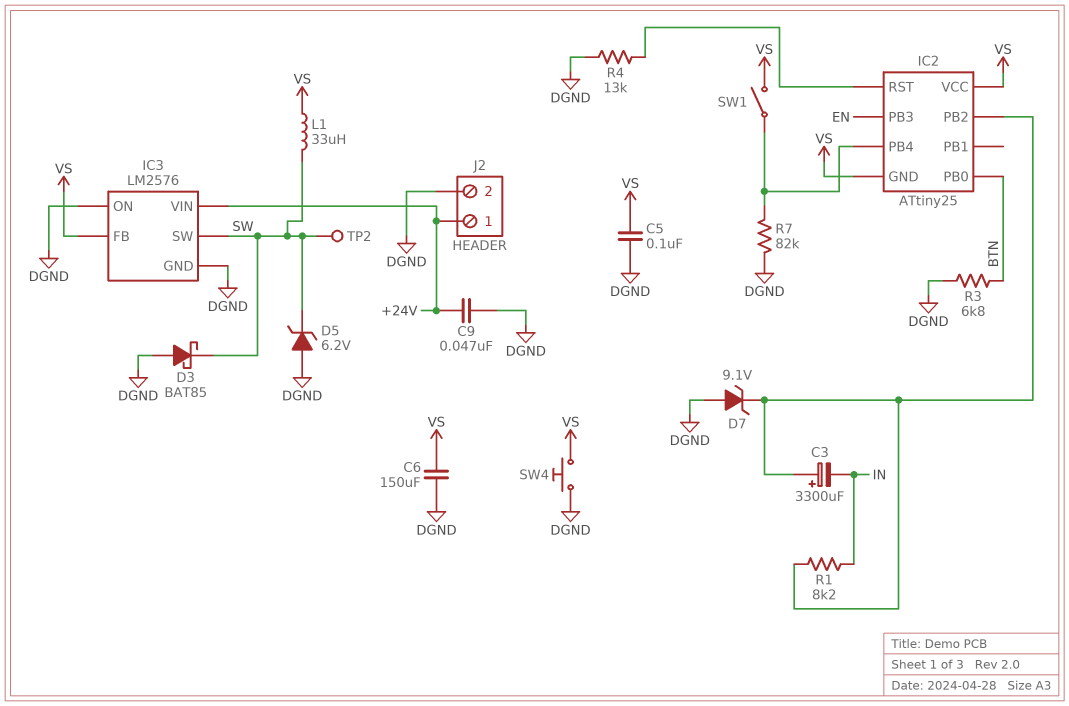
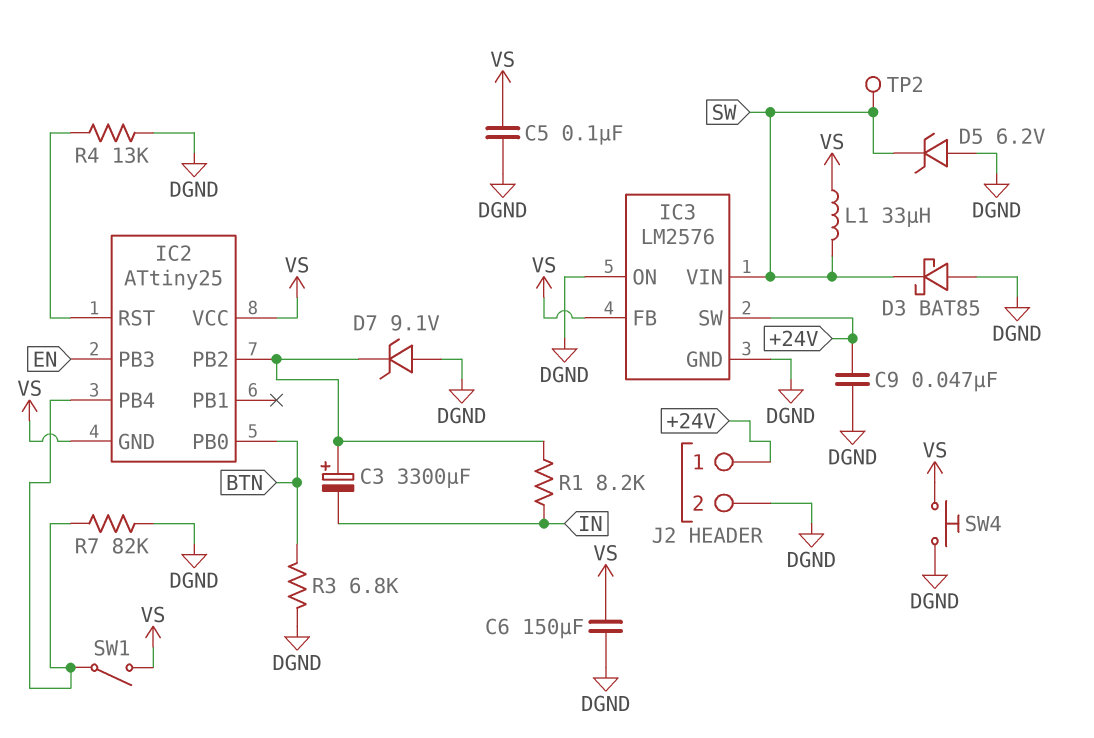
IC3 pin SW: SW -> +24V
IC3 pin VIN: +24V -> SW

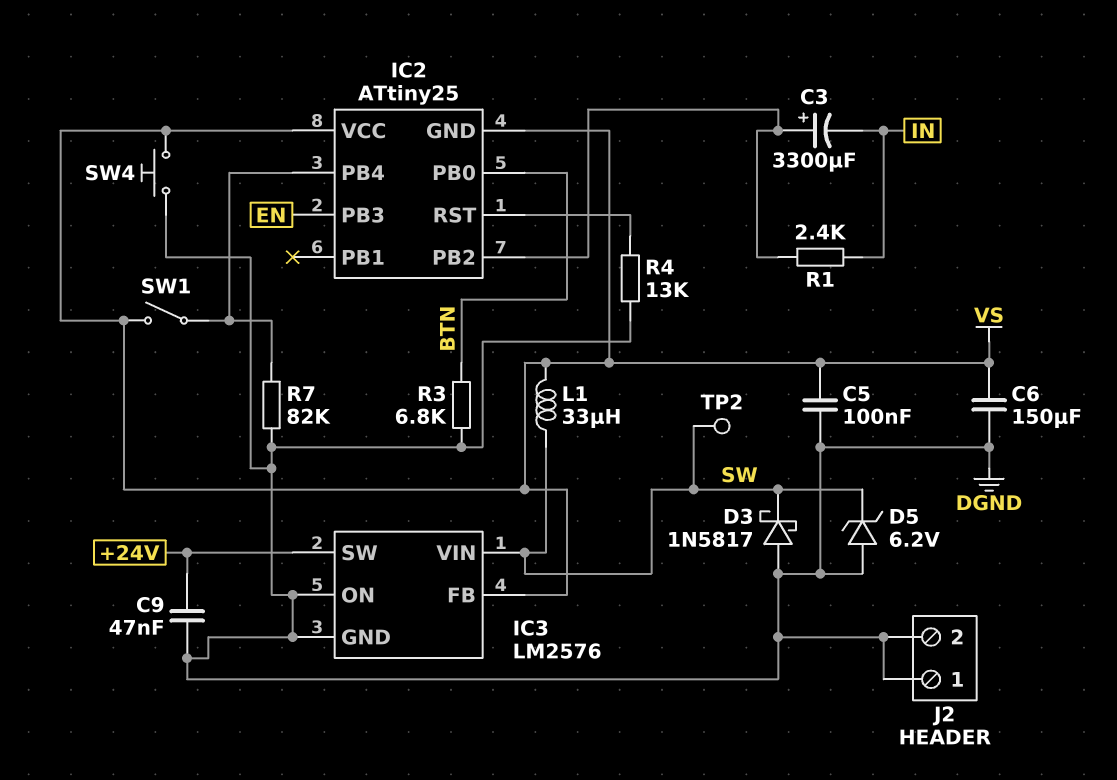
D3: schottky BAT85 (A DGND, K SW) -> schottky 1N5817 (A DGND, K SW)
D7: zener 9.1V (A DGND, K IC2/PB2) -> none
J2 pin 1: +24V -> DGND
R1: 8.2k (IC2/PB2, IN) -> 2.4k (IC2/PB2, IN)

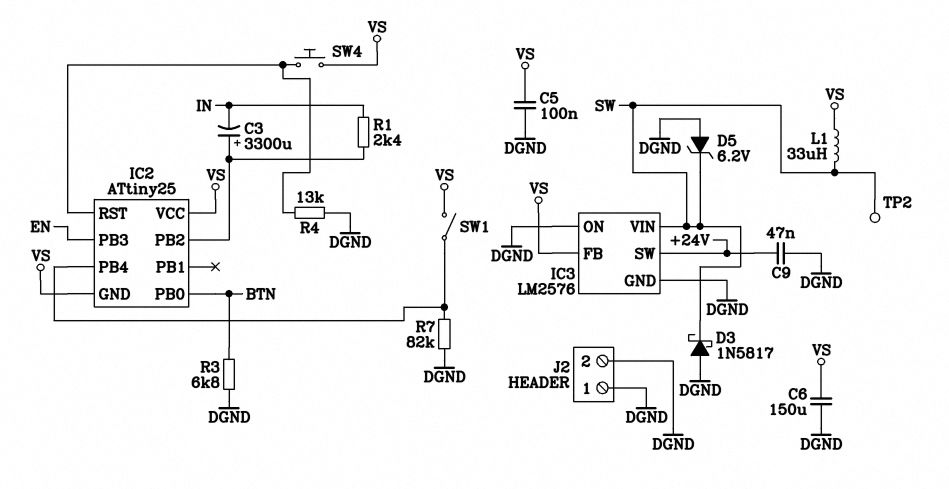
SW4: button (DGND, VS) -> button (IC2/RST, VS)

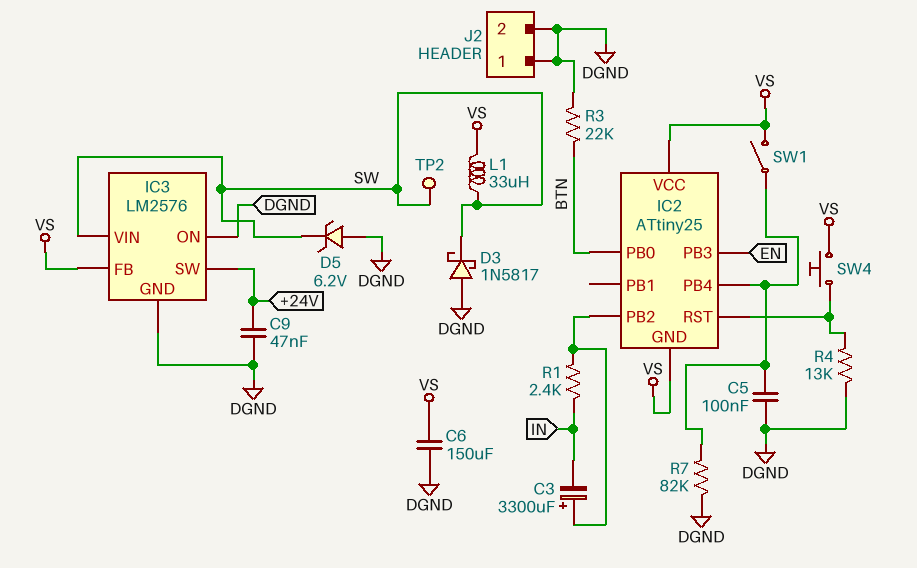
C5: 100nF (DGND, VS) -> 100nF (DGND, IC2/PB4)
R3: 6.8k (BTN, DGND) -> 22k (BTN, DGND)

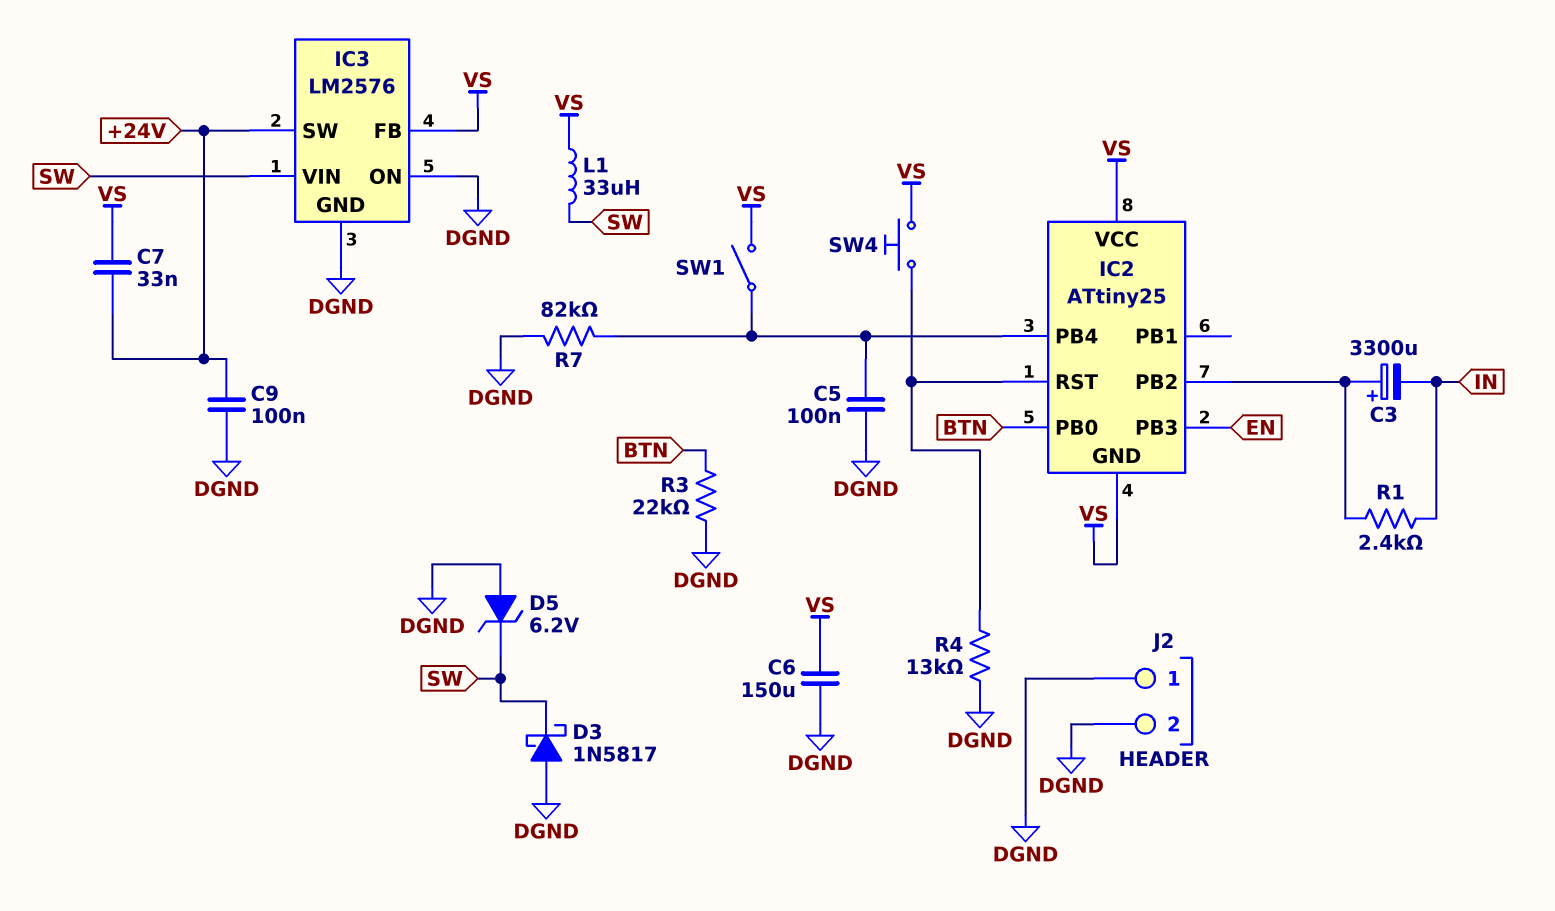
C7: none -> 33nF (+24V, VS)
C9: 47nF (+24V, DGND) -> 100nF (+24V, DGND)
TP2: test point (SW) -> none

